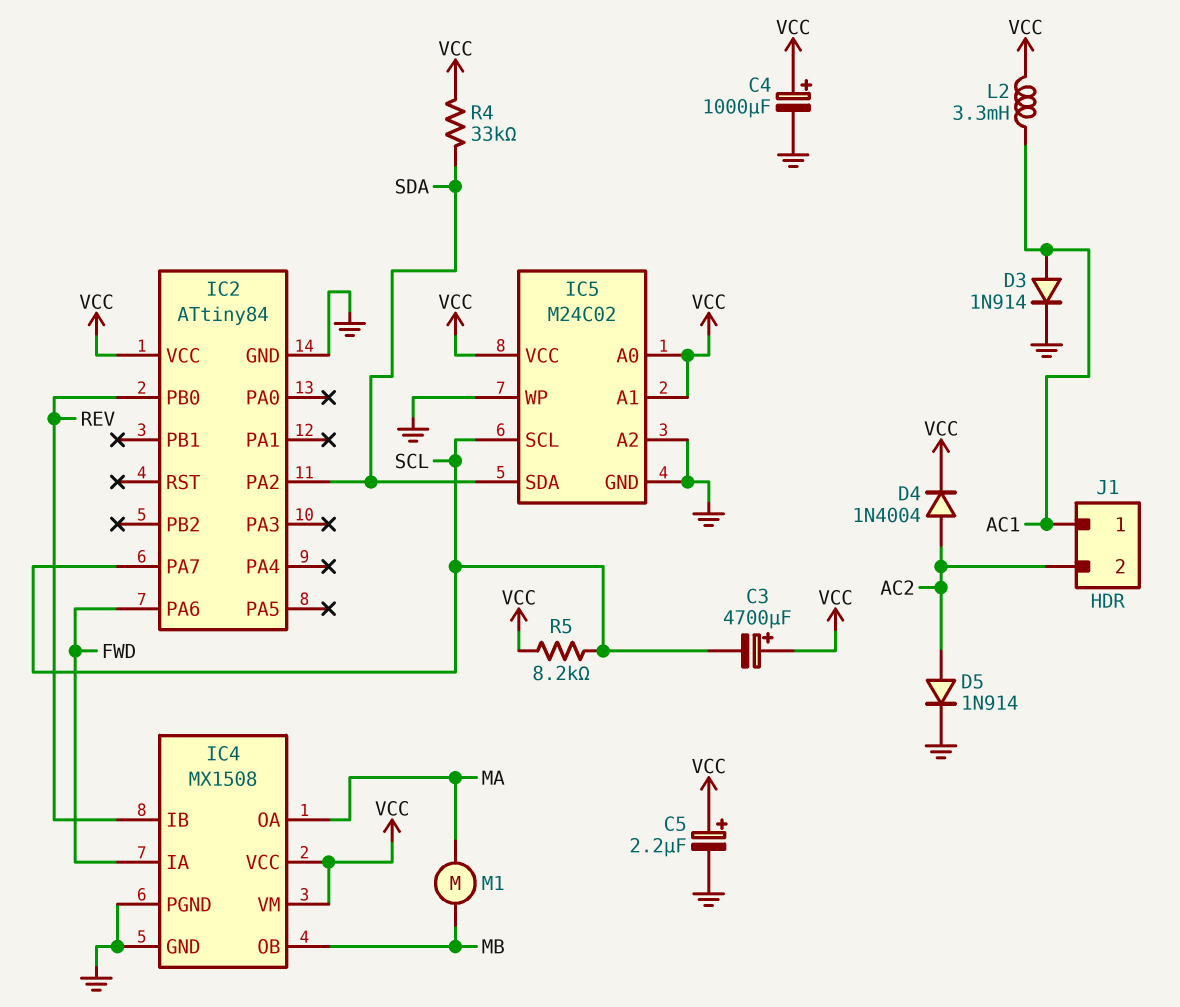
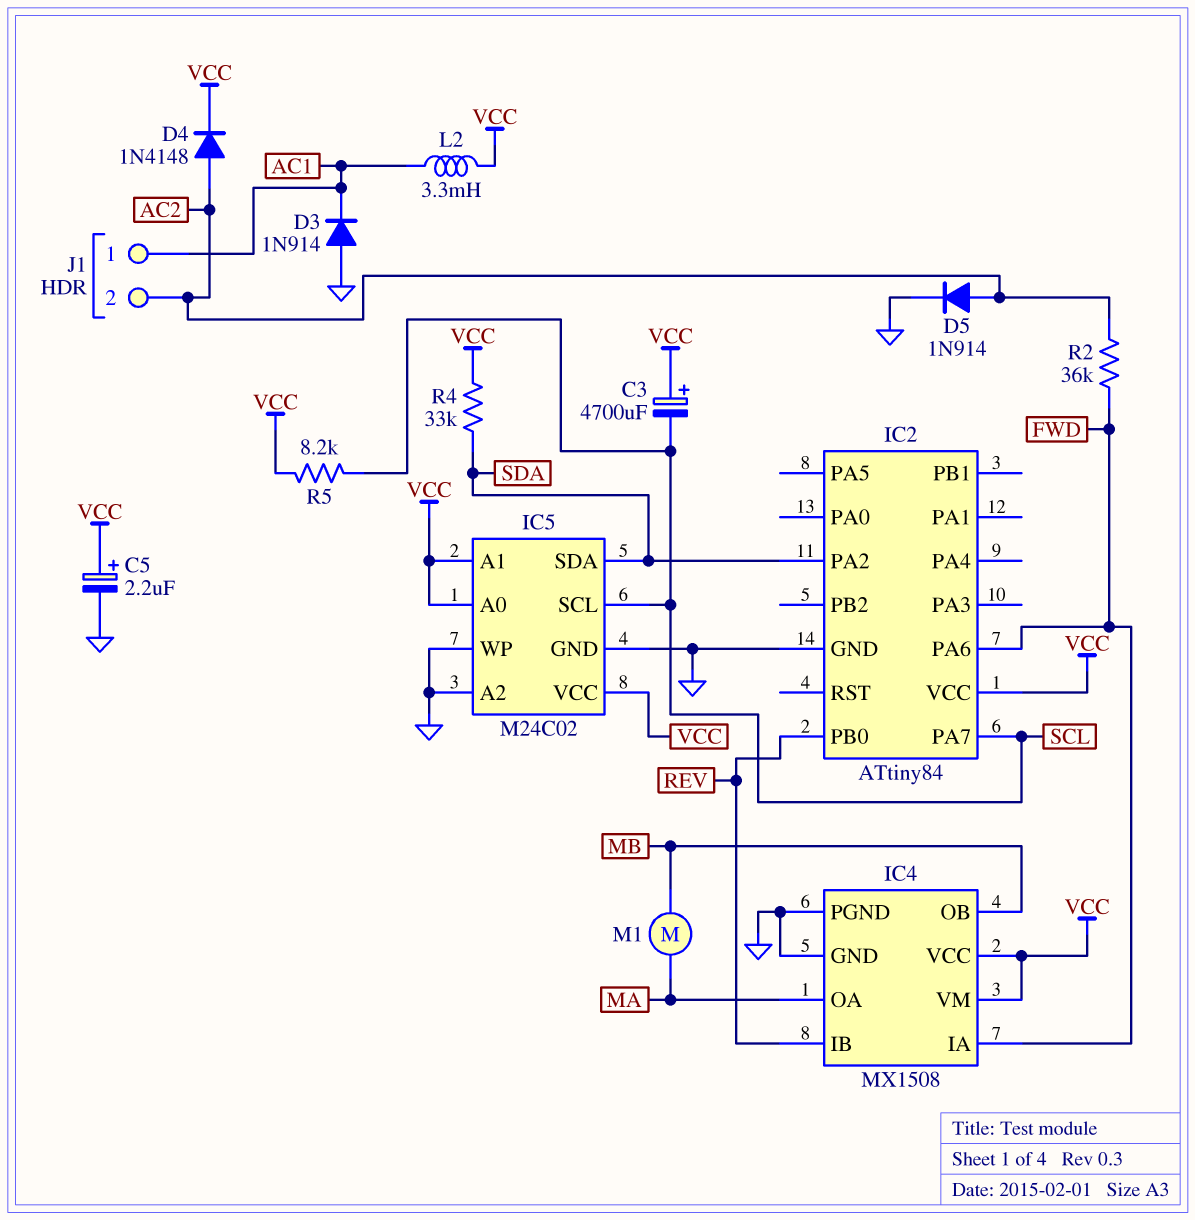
C4: 1000uF (plus VCC, minus GND) -> none
D3: diode 1N914 (A AC1, K GND) -> diode 1N914 (A GND, K AC1)
D4: diode 1N4004 (A AC2, K VCC) -> diode 1N4148 (A AC2, K VCC)
R2: none -> 36k (AC2, FWD)

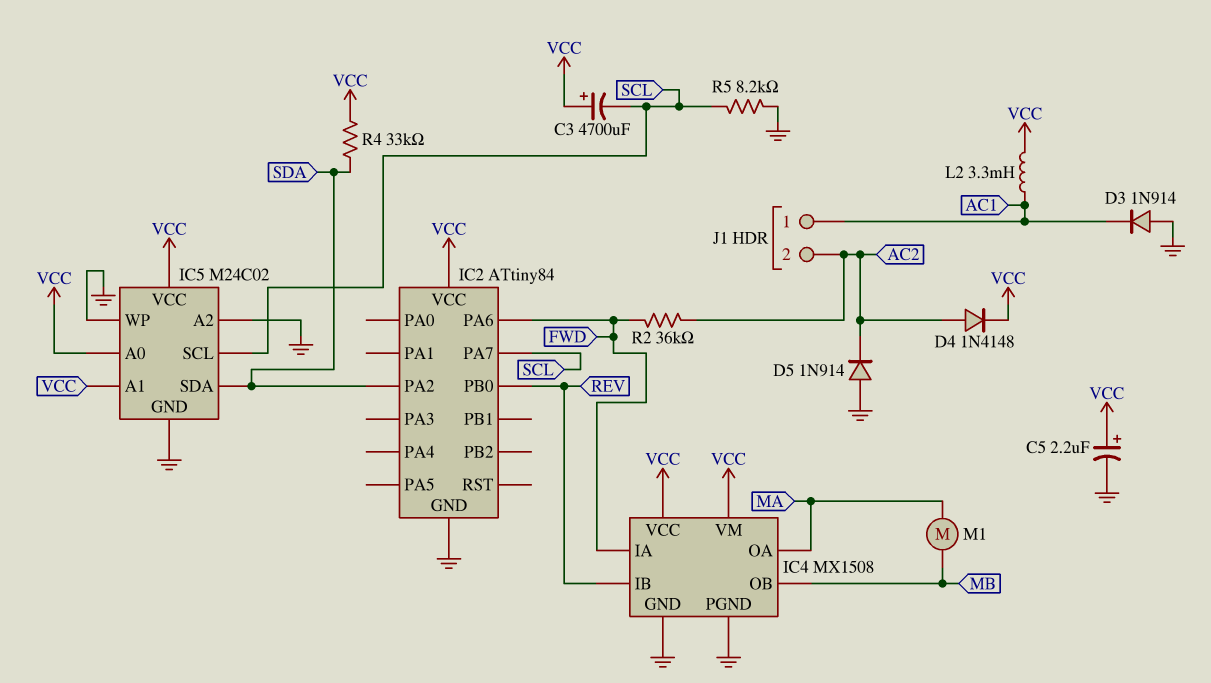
D5: diode 1N914 (A AC2, K GND) -> diode 1N914 (A GND, K AC2)
R5: 8.2k (SCL, VCC) -> 8.2k (GND, SCL)

